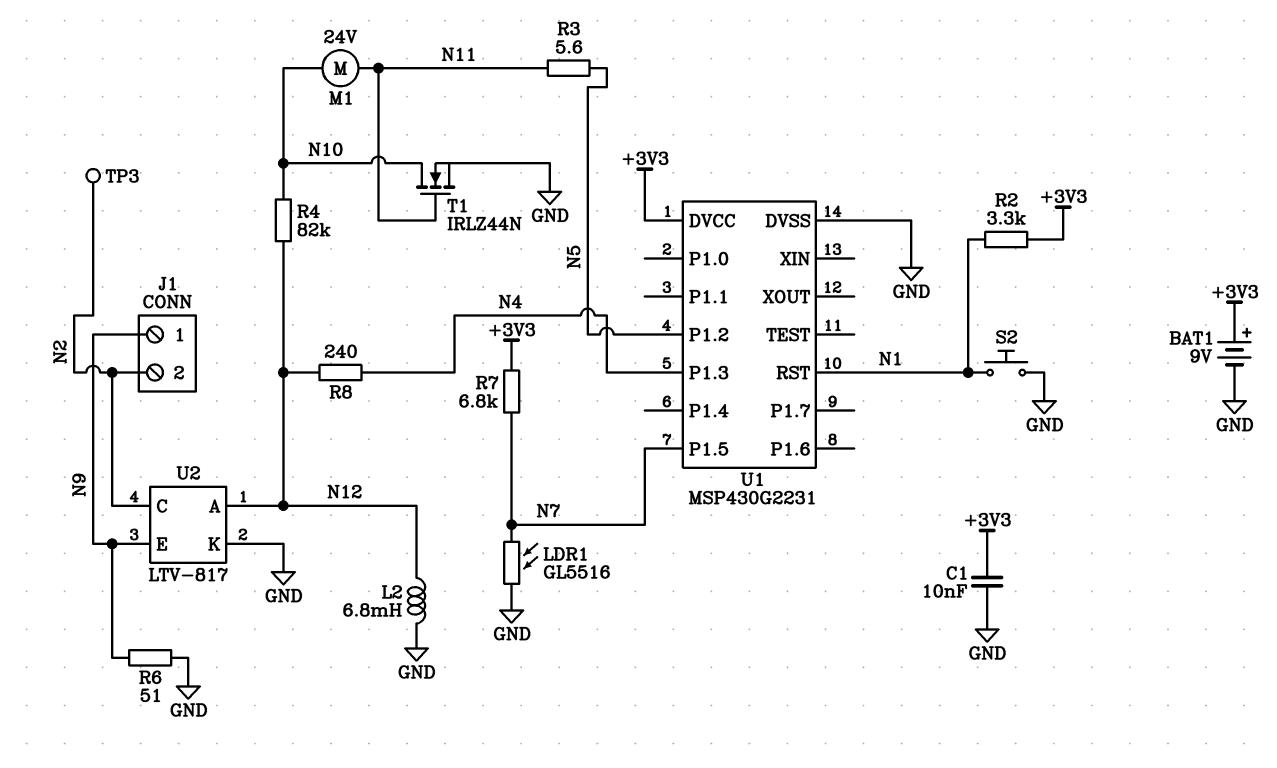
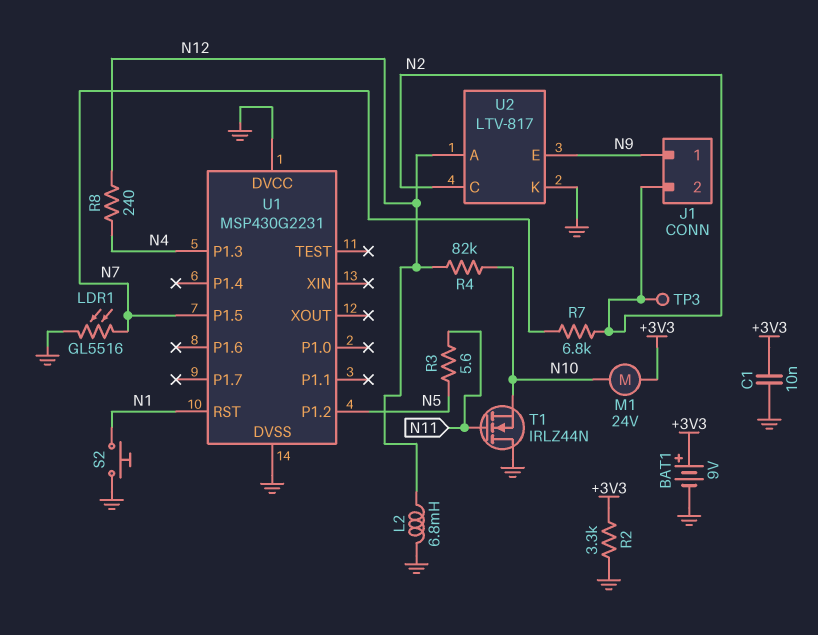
M1: motor 24V (N10, N11) -> motor 24V (+3V3, N10)
R2: 3.3k (+3V3, N1) -> 3.3k (+3V3, GND)
R6: 51 (GND, N9) -> none
R7: 6.8k (+3V3, N7) -> 6.8k (N2, N7)
T1: NMOS IRLZ44N (G N11, D N10, S GND) -> NMOS IRLZ44N (G N11, D GND, S N10)
U1 pin DVCC: +3V3 -> GND

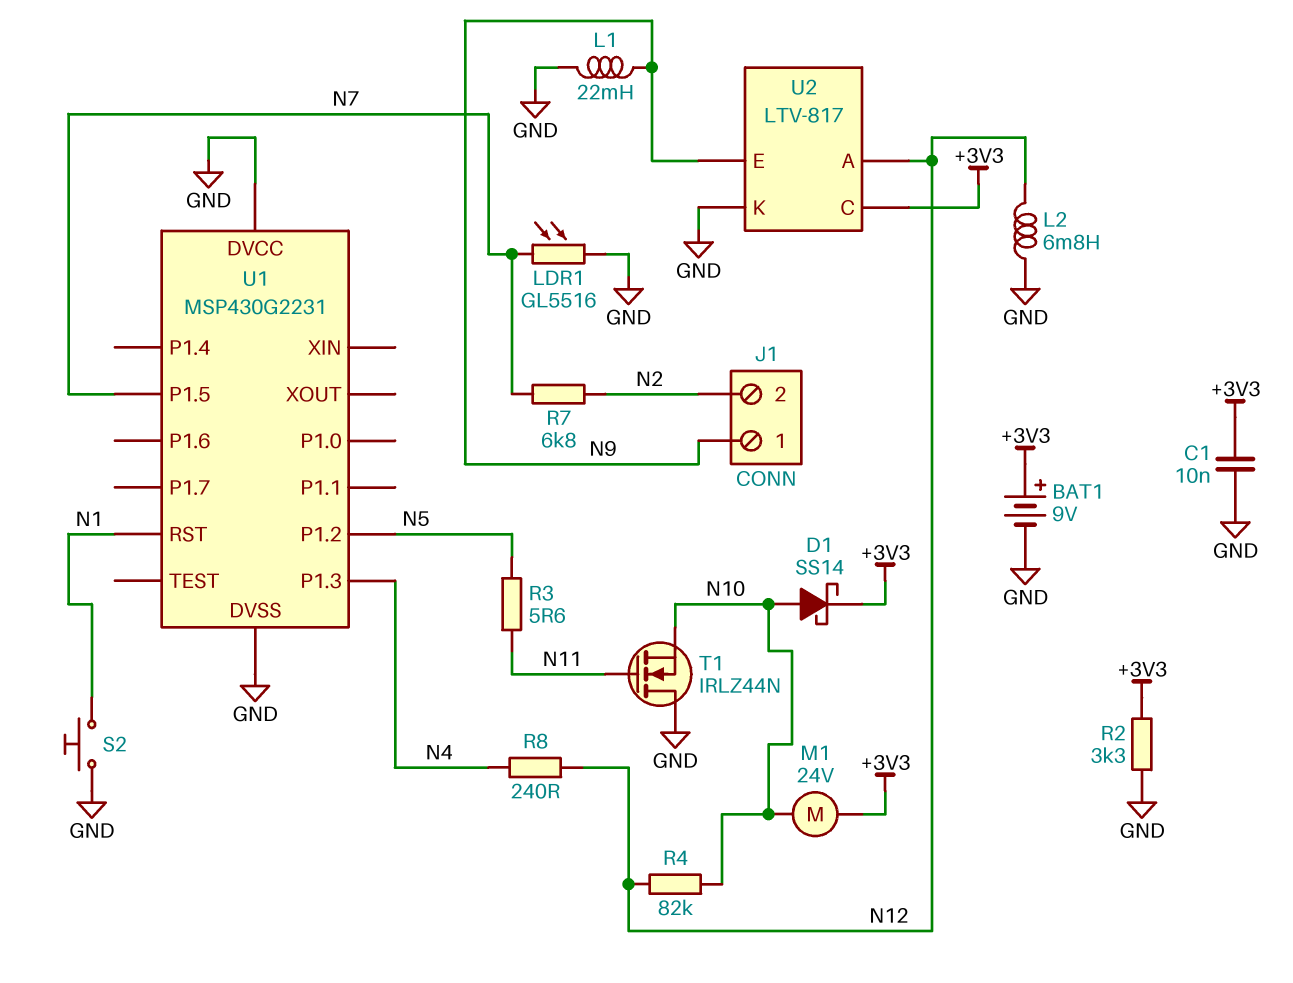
D1: none -> schottky SS14 (A N10, K +3V3)
L1: none -> 22mH (GND, N9)
TP3: test point (N2) -> none
U2 pin C: N2 -> +3V3

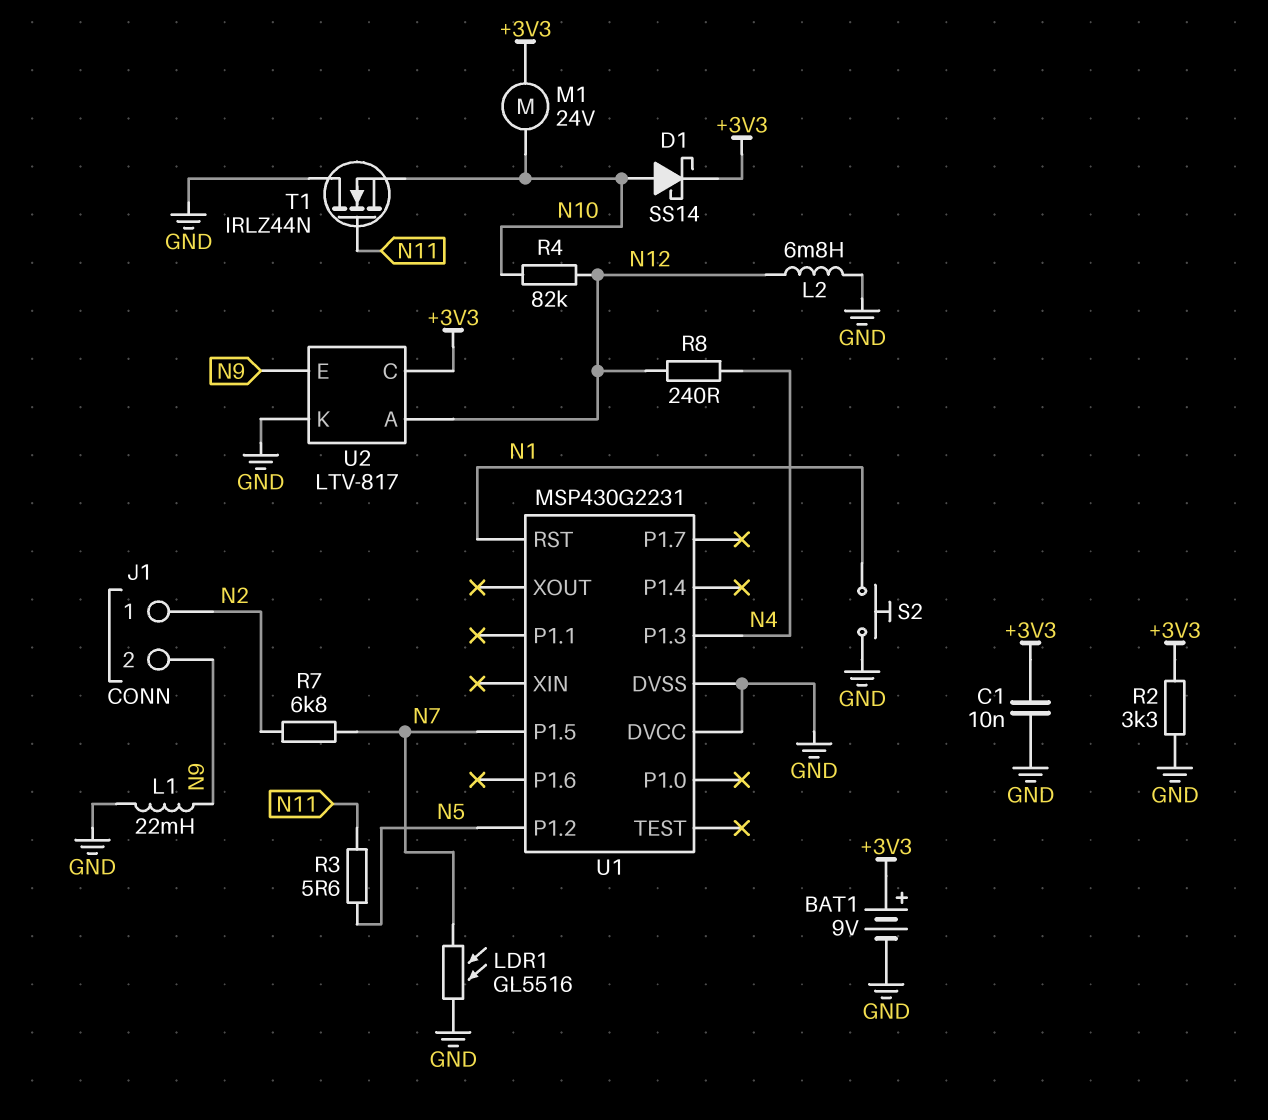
J1 pin 1: N9 -> N2
J1 pin 2: N2 -> N9

